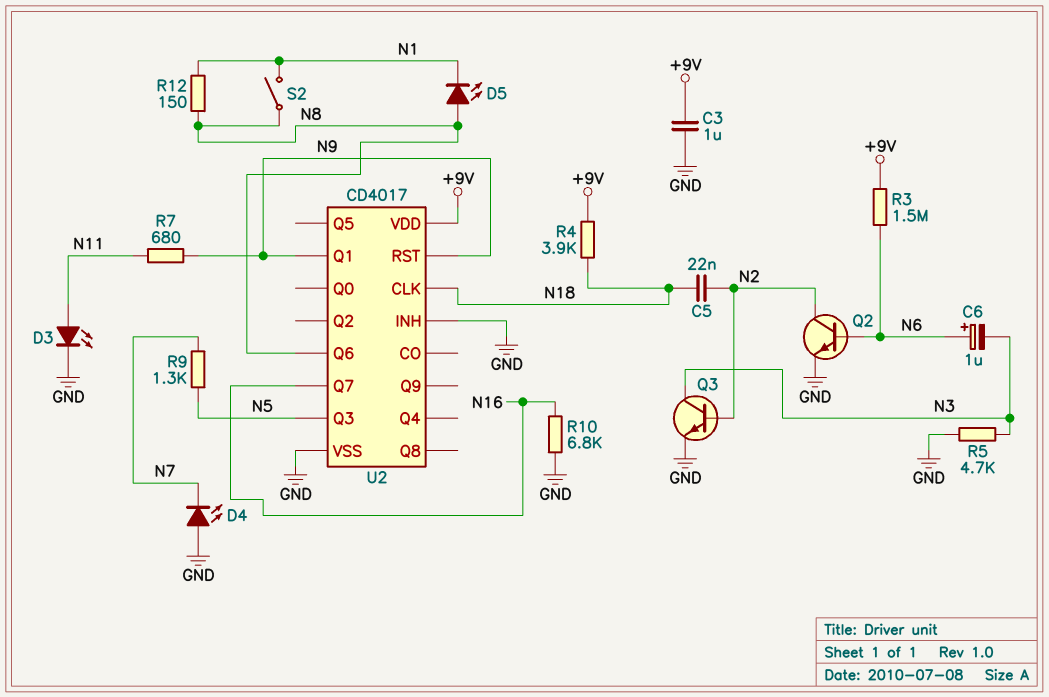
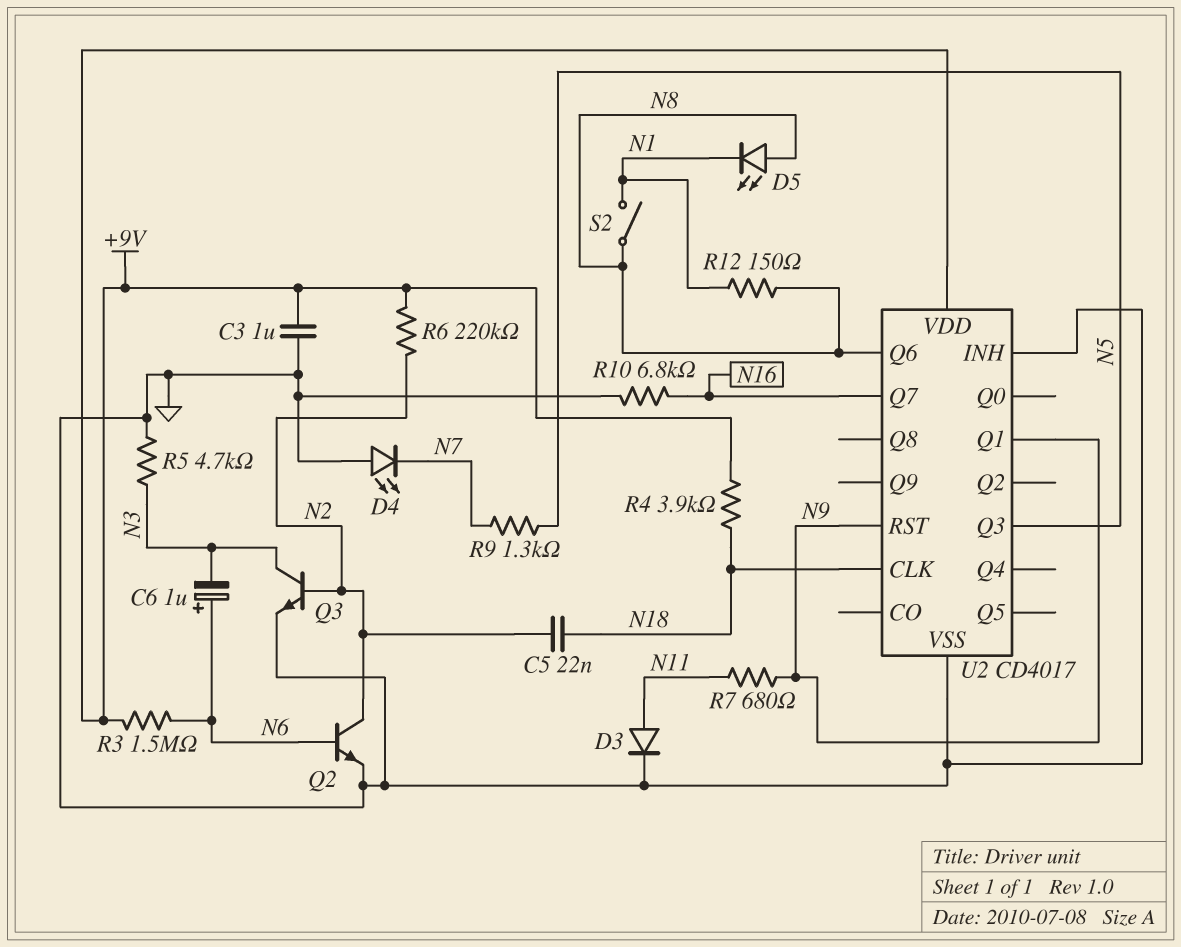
D3: LED (A N11, K GND) -> diode (A N11, K GND)
R6: none -> 220k (+9V, N2)

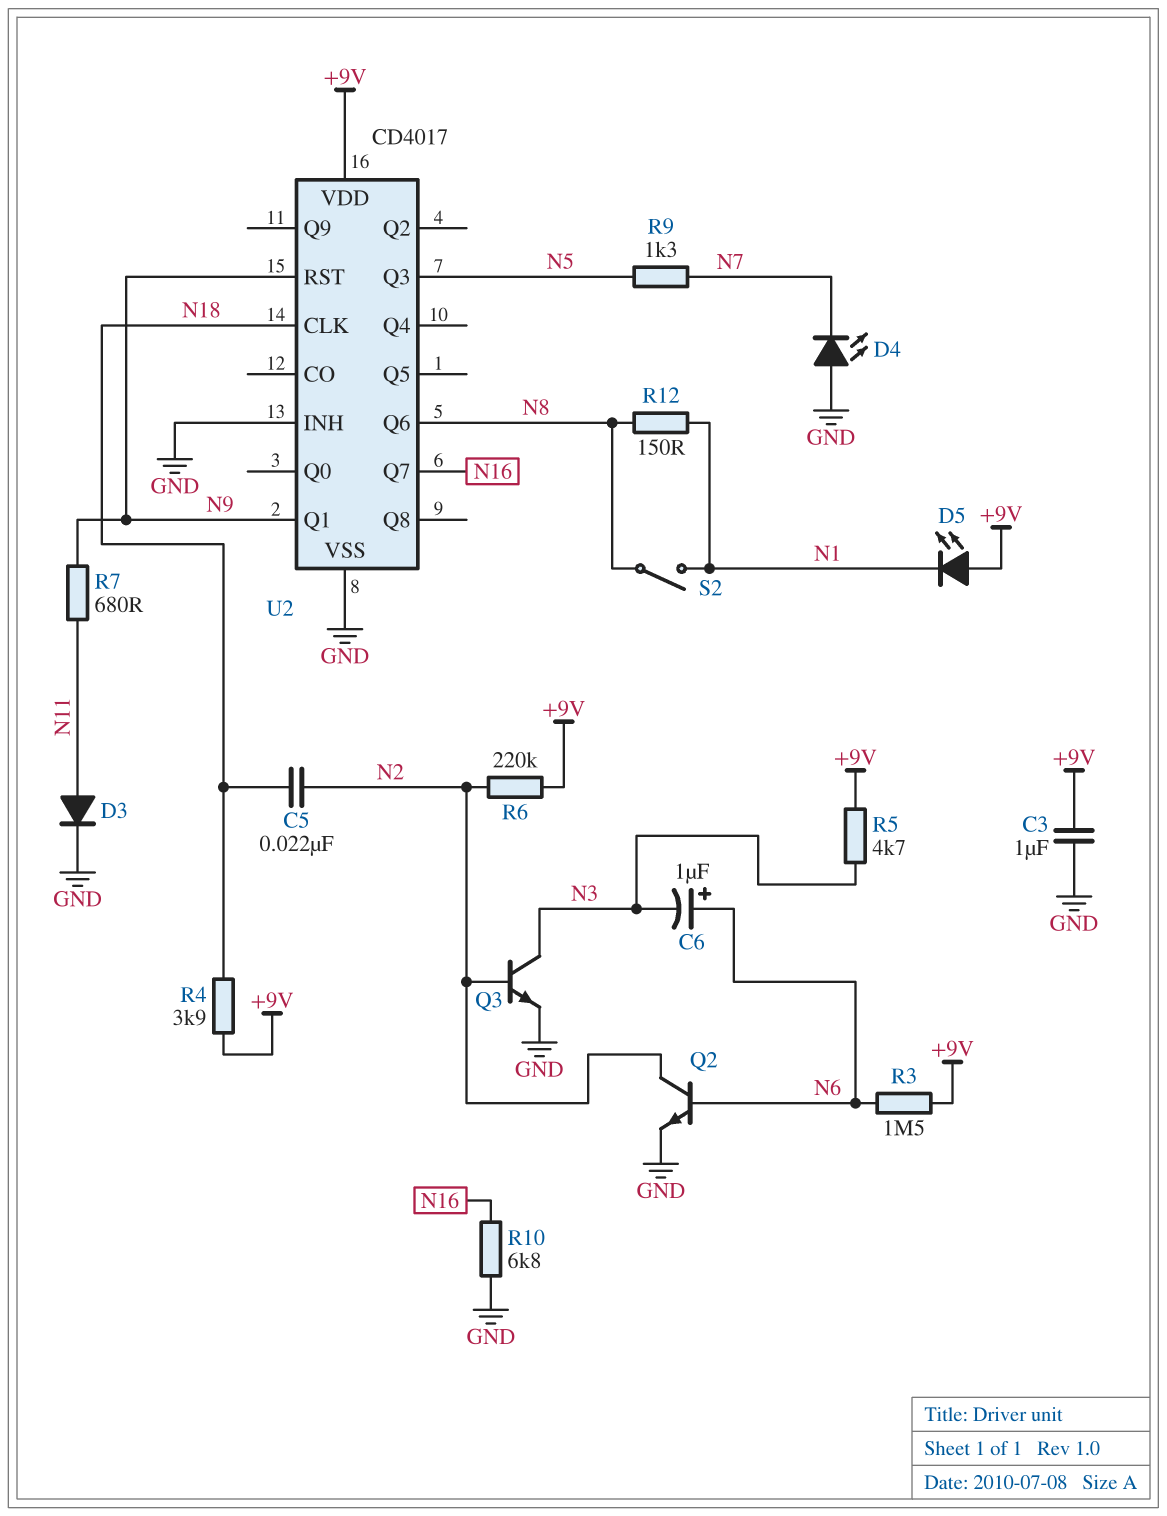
D5: LED (A N8, K N1) -> LED (A +9V, K N1)
R5: 4.7k (GND, N3) -> 4.7k (+9V, N3)

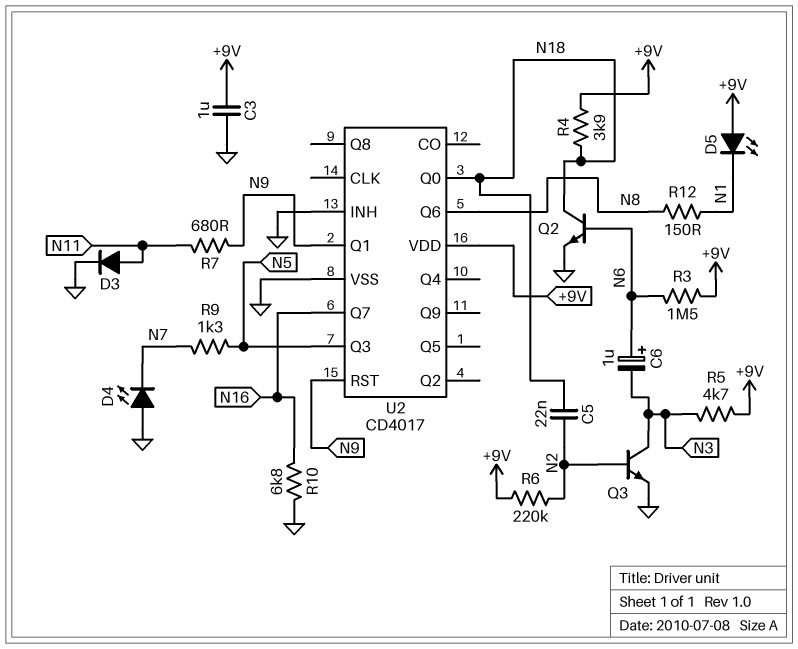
Q2: NPN (B N6, C N2, E GND) -> NPN (B N6, C N18, E GND)
S2: switch (N1, N8) -> none
U2 pin CLK: N18 -> none
U2 pin Q0: none -> N18

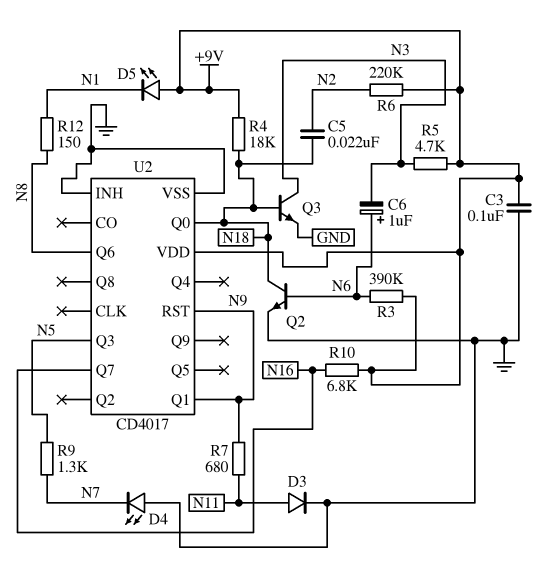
C3: 1uF (+9V, GND) -> 100nF (+9V, GND)
Q3: NPN (B N2, C N3, E GND) -> NPN (B N18, C N3, E GND)
R3: 1.5M (+9V, N6) -> 390k (+9V, N6)
R4: 3.9k (+9V, N18) -> 18k (+9V, N18)
R10: 6.8k (GND, N16) -> 6.8k (+9V, N16)

